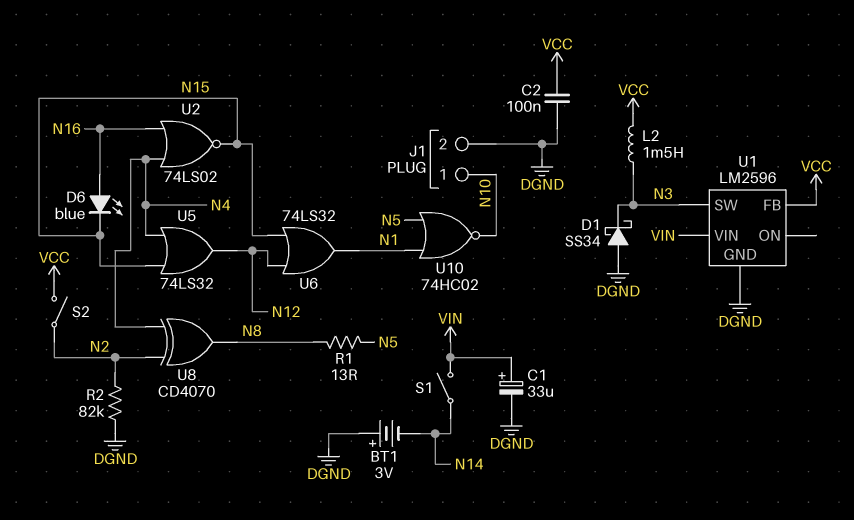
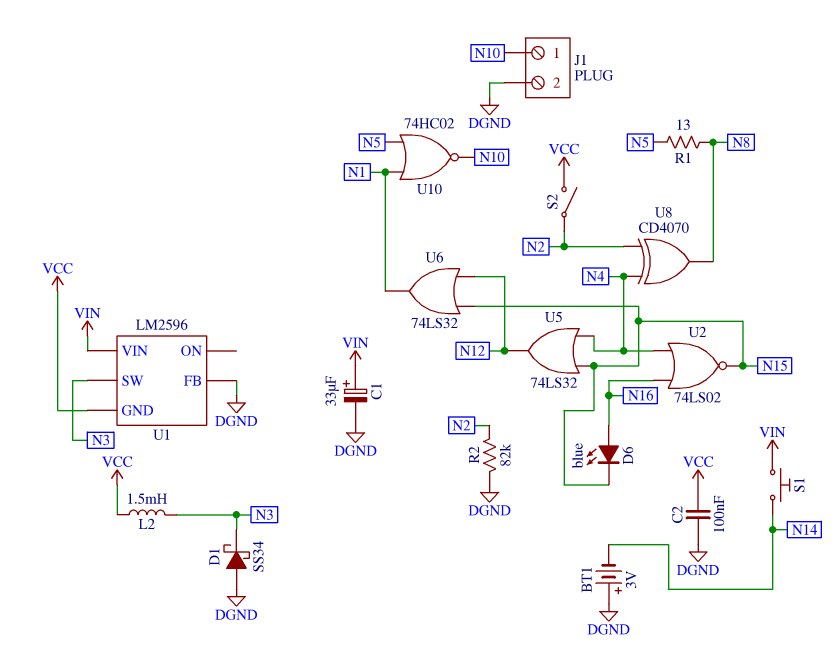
S1: switch (N14, VIN) -> button (N14, VIN)
U1 pin FB: VCC -> DGND
U1 pin GND: DGND -> VCC

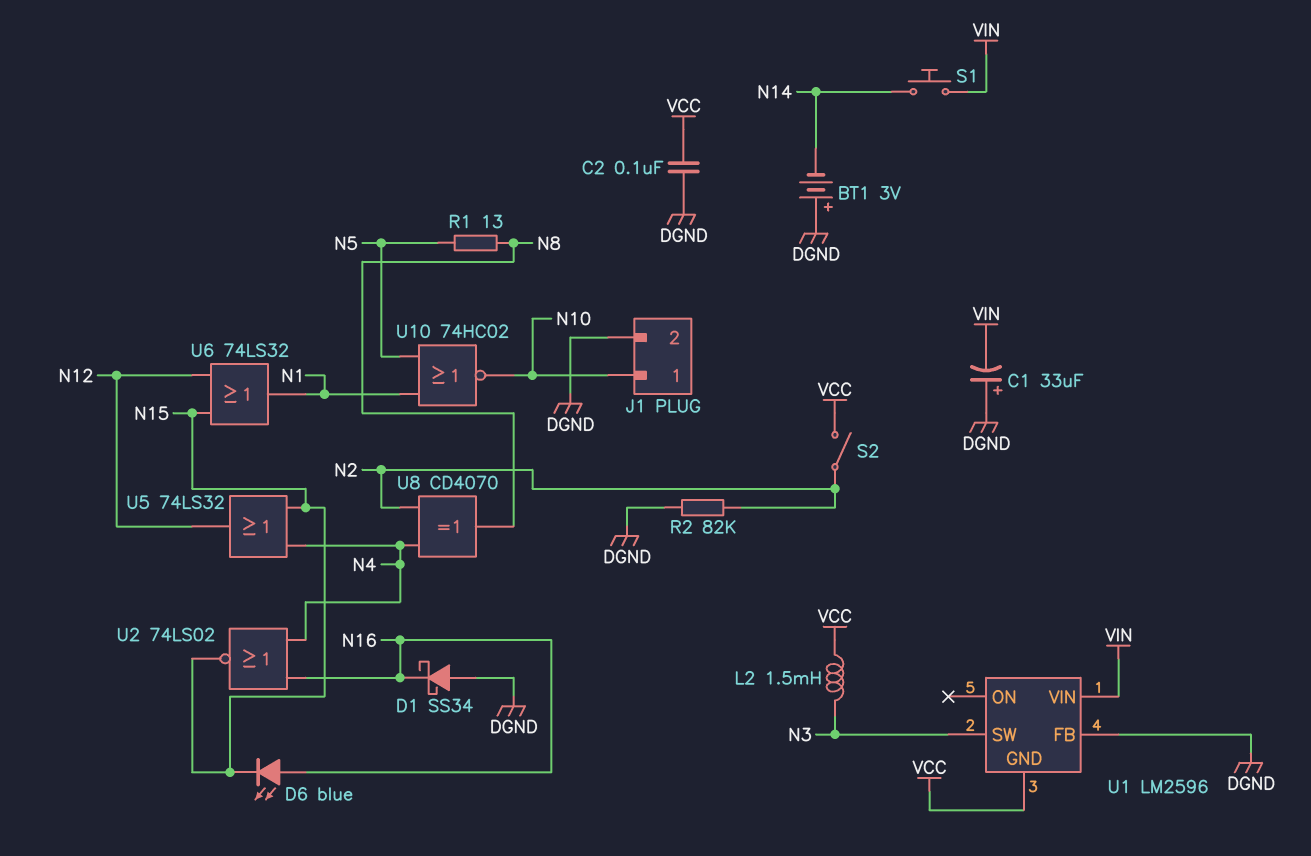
C1: 33uF (plus VIN, minus DGND) -> 33uF (plus DGND, minus VIN)
D1: schottky SS34 (A DGND, K N3) -> schottky SS34 (A DGND, K N16)

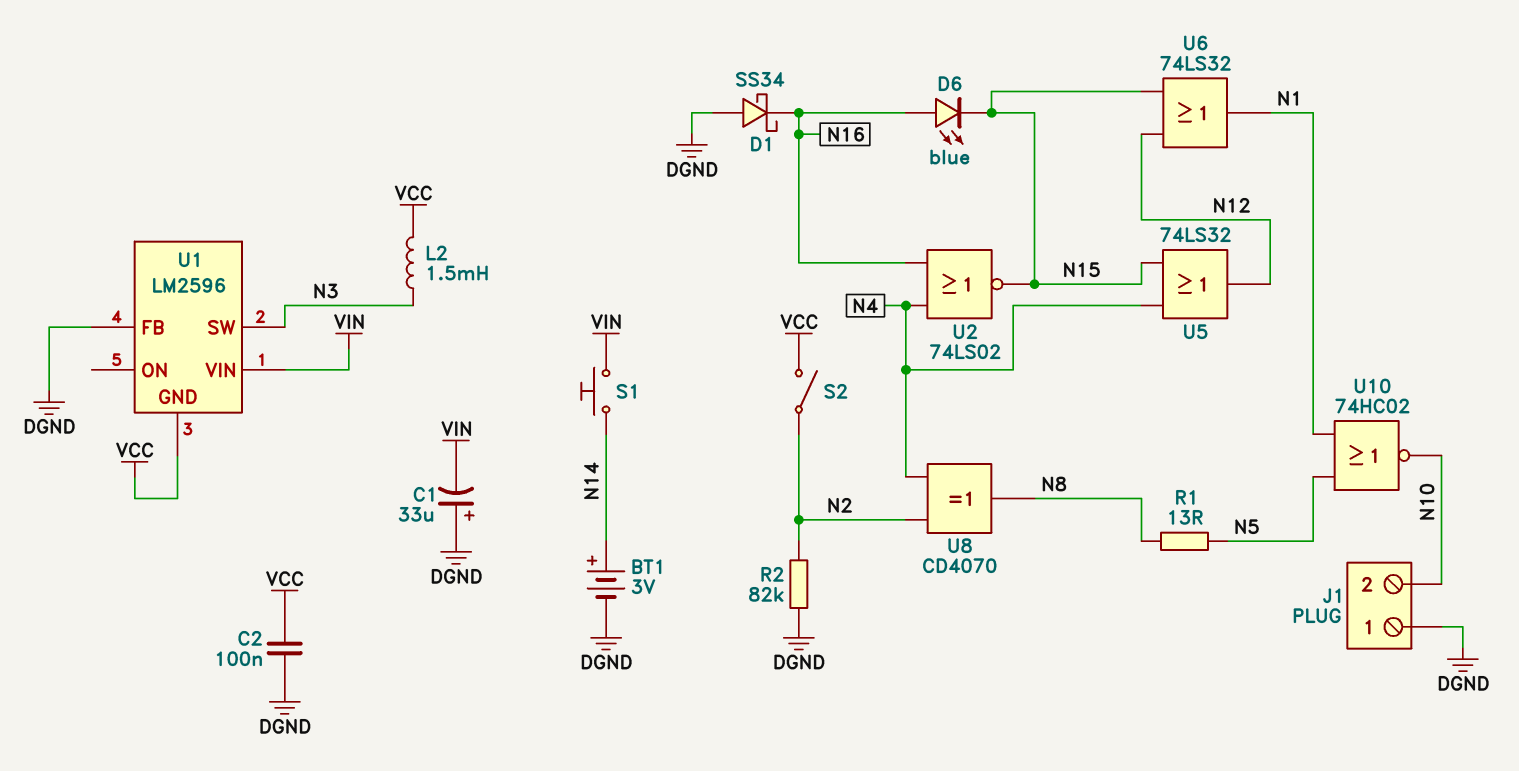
BT1: 3V (plus DGND, minus N14) -> 3V (plus N14, minus DGND)
J1 pin 1: N10 -> DGND
J1 pin 2: DGND -> N10

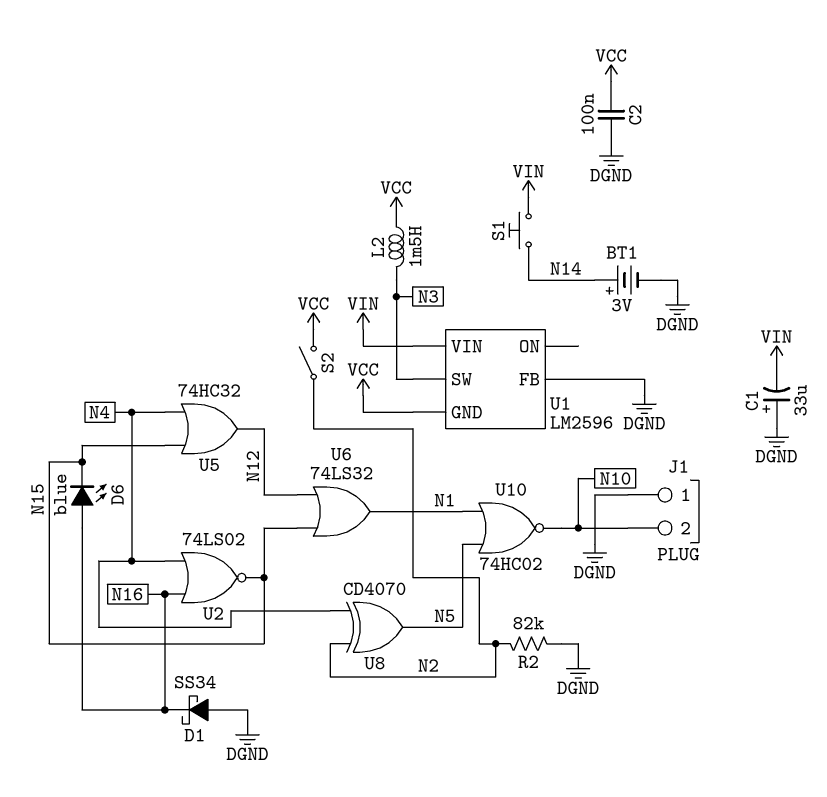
R1: 13 (N5, N8) -> none
U5: OR 74LS32 (in N4, in N15, out N12) -> OR 74HC32 (in N4, in N15, out N12)
U8: XOR CD4070 (in N2, in N4, out N8) -> XOR CD4070 (in N2, in N4, out N5)

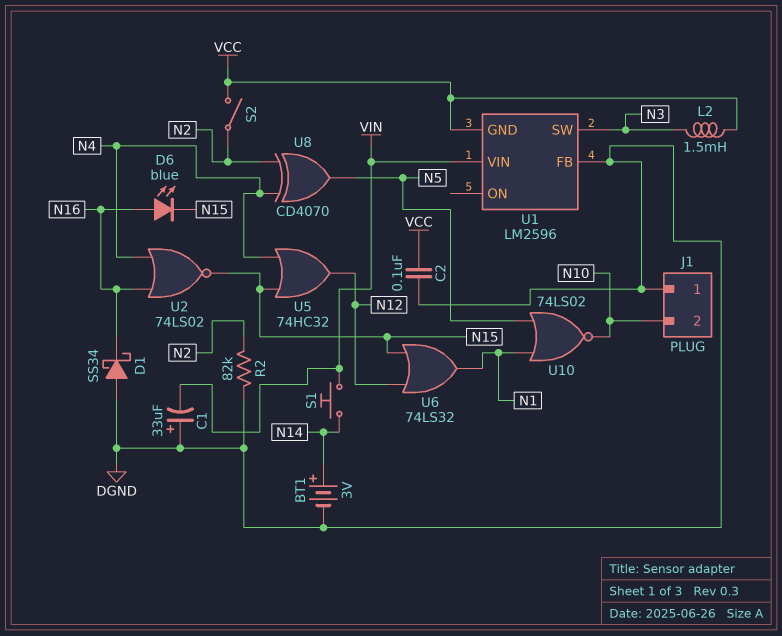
U10: NOR 74HC02 (in N1, in N5, out N10) -> NOR 74LS02 (in N1, in N5, out N10)

